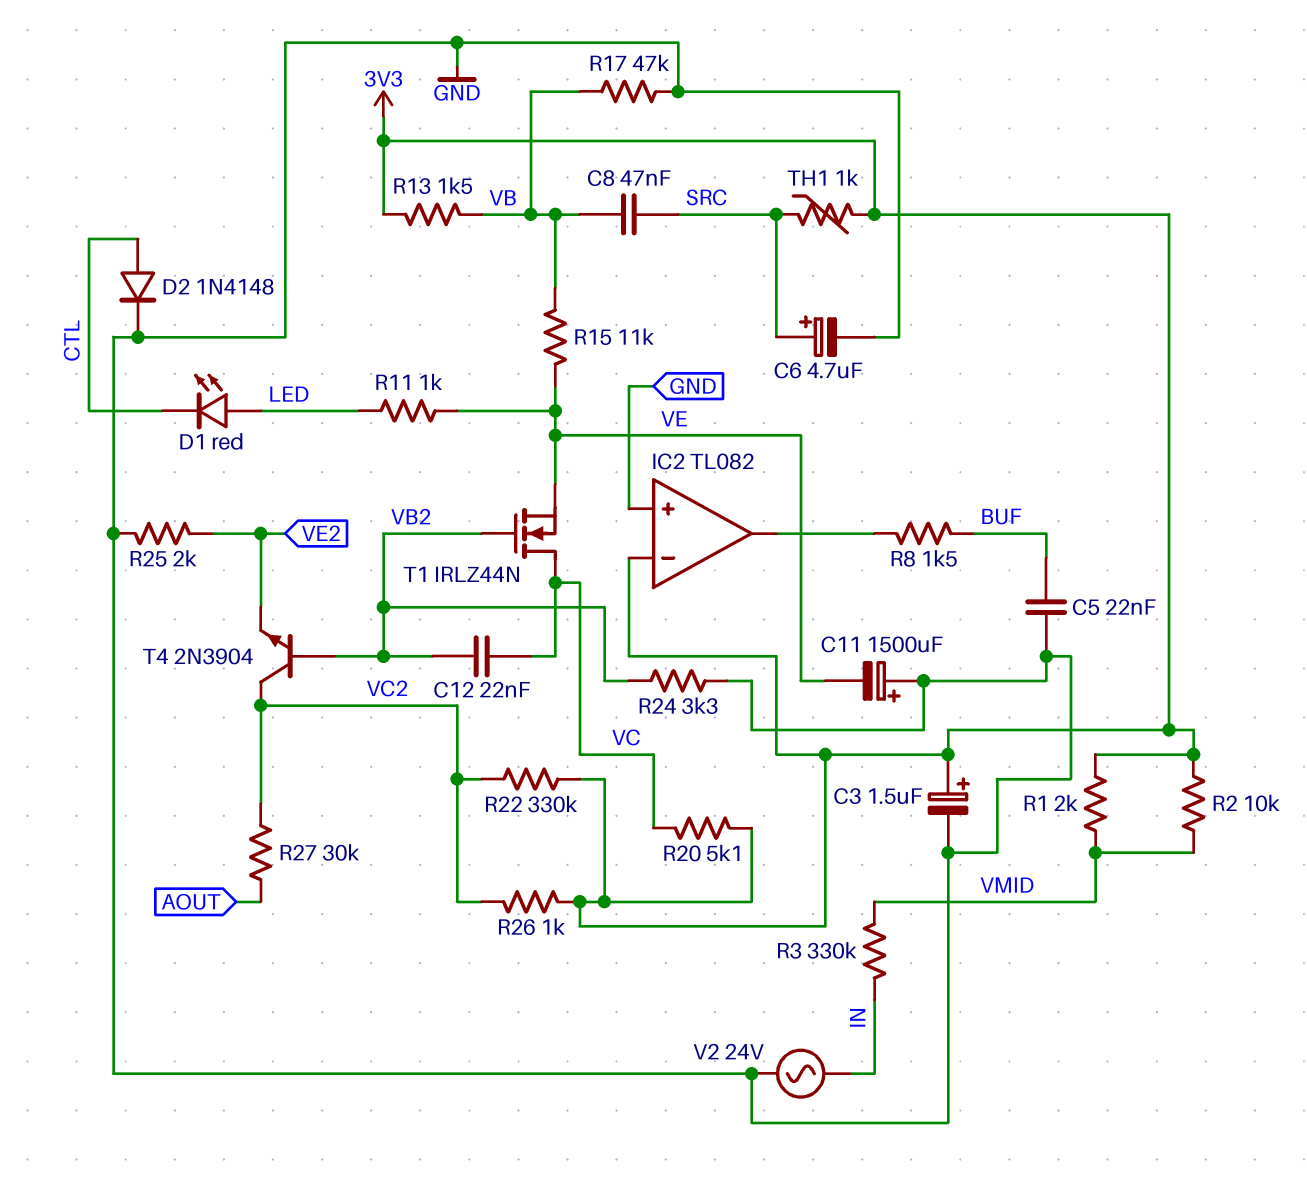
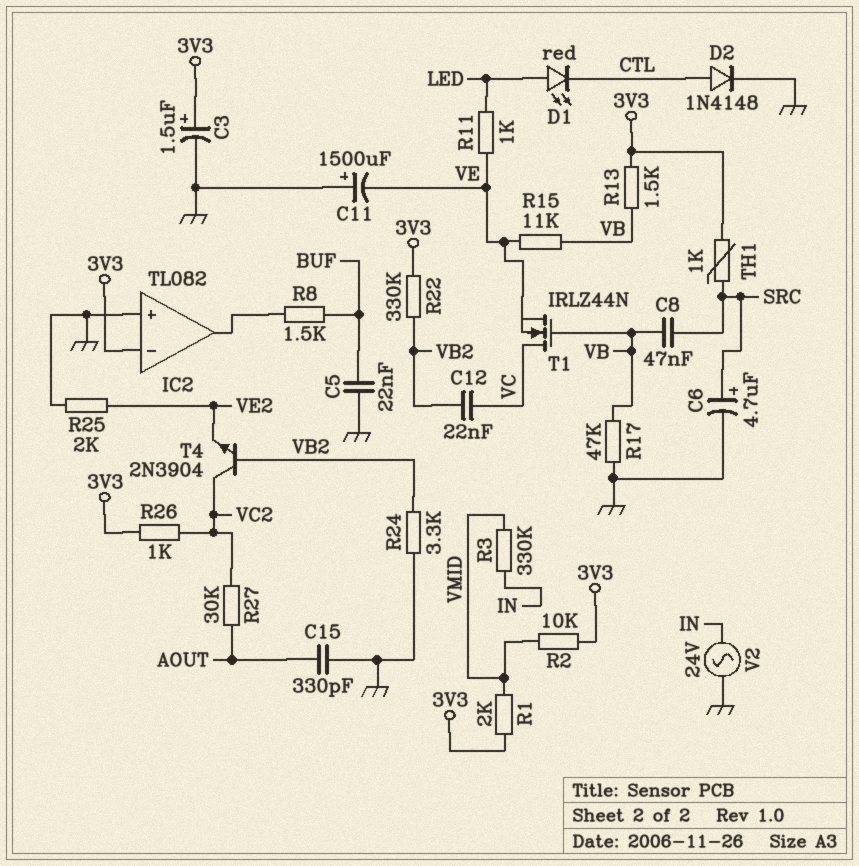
C15: none -> 330pF (AOUT, GND)
R20: 5.1k (3V3, VC) -> none
R22: 330k (3V3, VC2) -> 330k (3V3, VB2)
T1: NMOS IRLZ44N (G VB2, D VC, S VE) -> NMOS IRLZ44N (G VB, D VC, S VE)

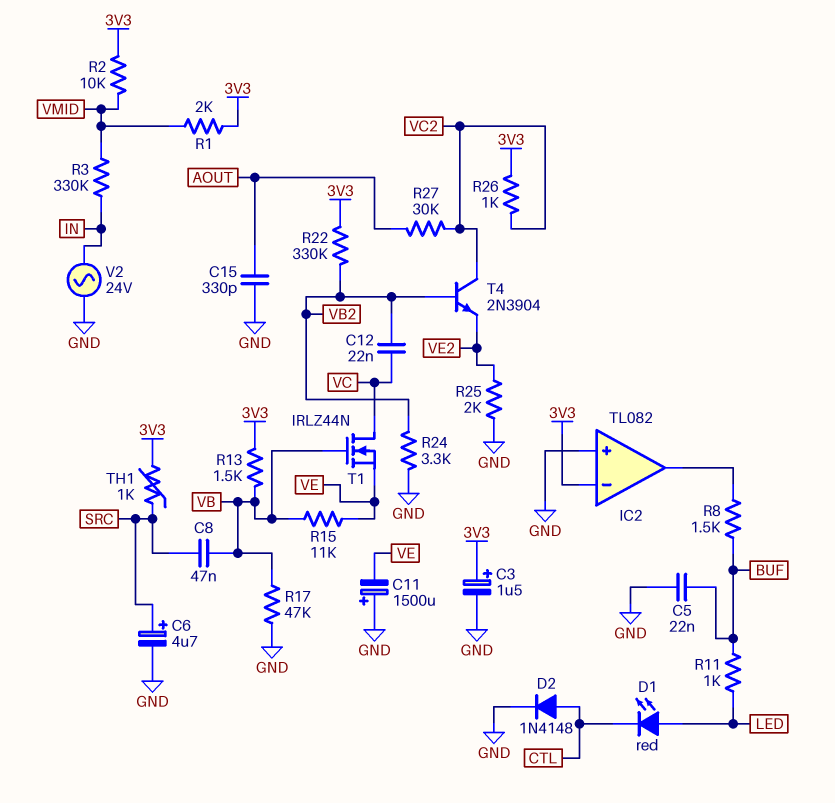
R11: 1k (LED, VE) -> 1k (BUF, LED)

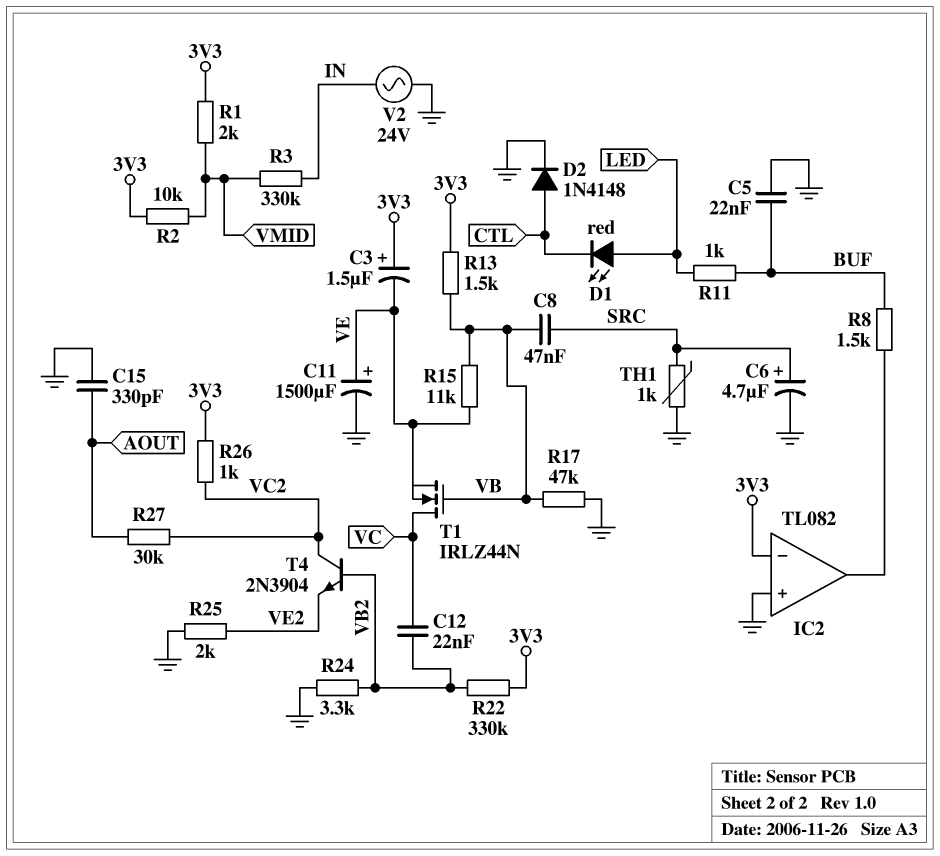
C3: 1.5uF (plus 3V3, minus GND) -> 1.5uF (plus 3V3, minus VE)
C11: 1500uF (plus GND, minus VE) -> 1500uF (plus VE, minus GND)
TH1: 1k (3V3, SRC) -> 1k (GND, SRC)

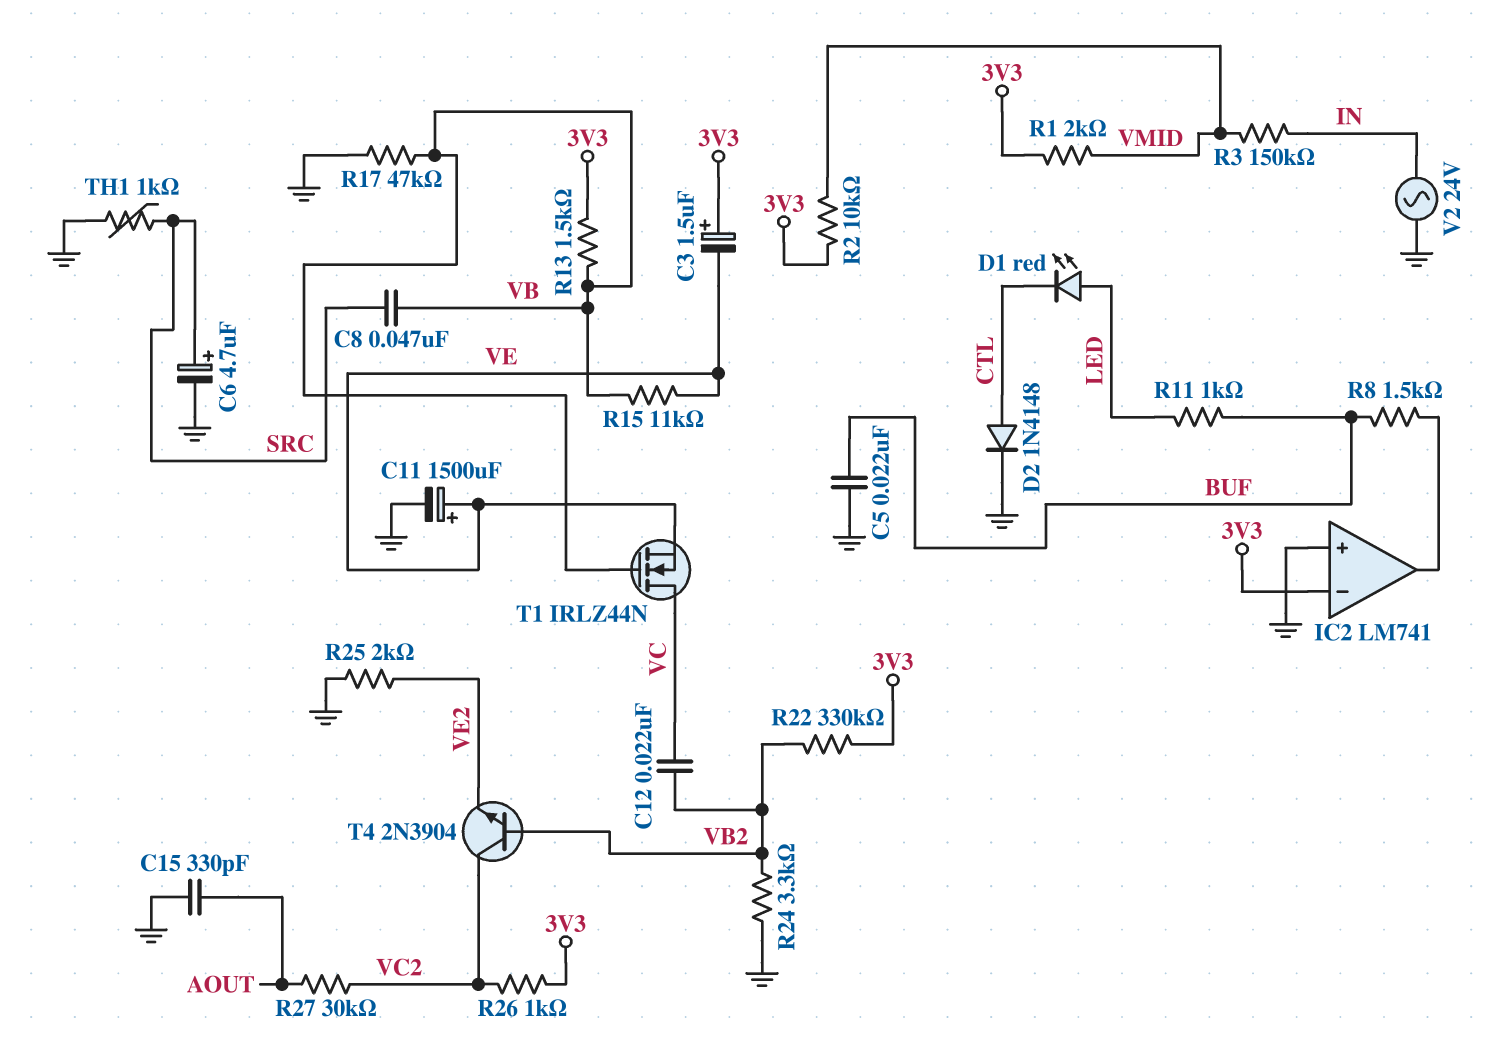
IC2: TL082 -> LM741
R3: 330k (IN, VMID) -> 150k (IN, VMID)

